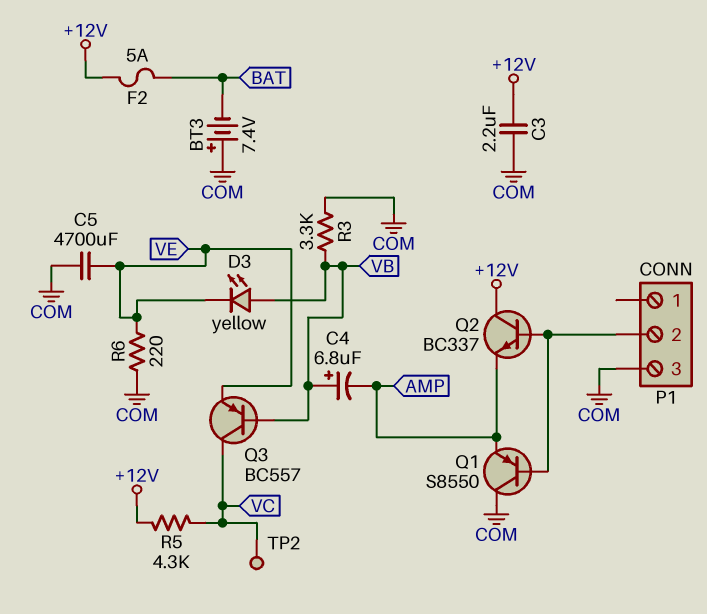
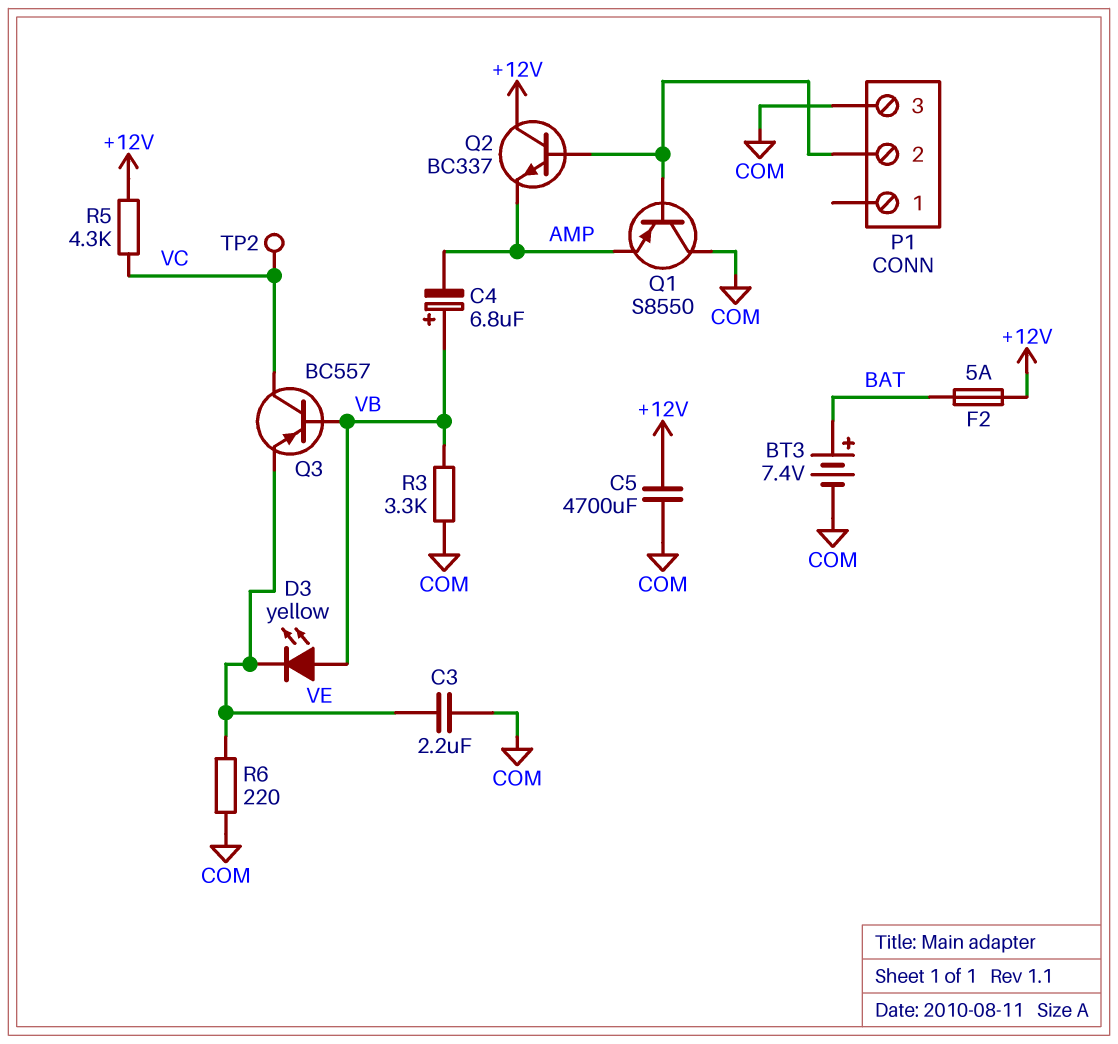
BT3: 7.4V (plus COM, minus BAT) -> 7.4V (plus BAT, minus COM)
C3: 2.2uF (+12V, COM) -> 2.2uF (COM, VE)
C5: 4700uF (COM, VE) -> 4700uF (+12V, COM)

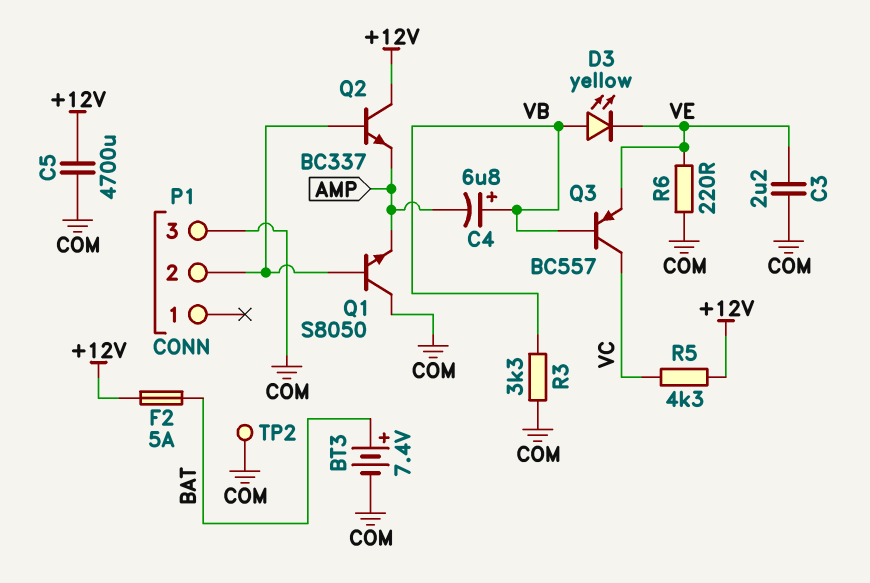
Q1: PNP S8550 (B P1/2, C COM, E AMP) -> NPN S8050 (B P1/2, C COM, E AMP)
TP2: test point (VC) -> test point (COM)

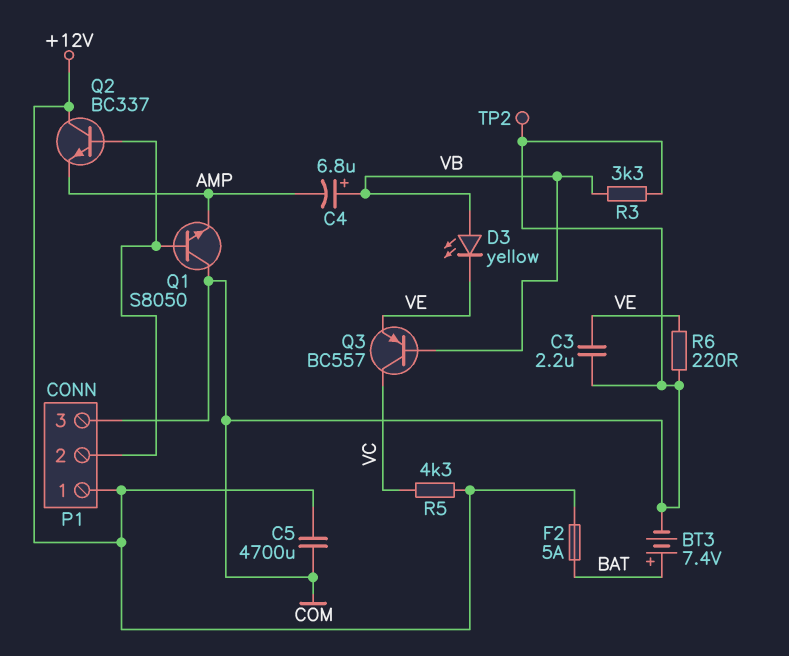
P1 pin 1: none -> +12V

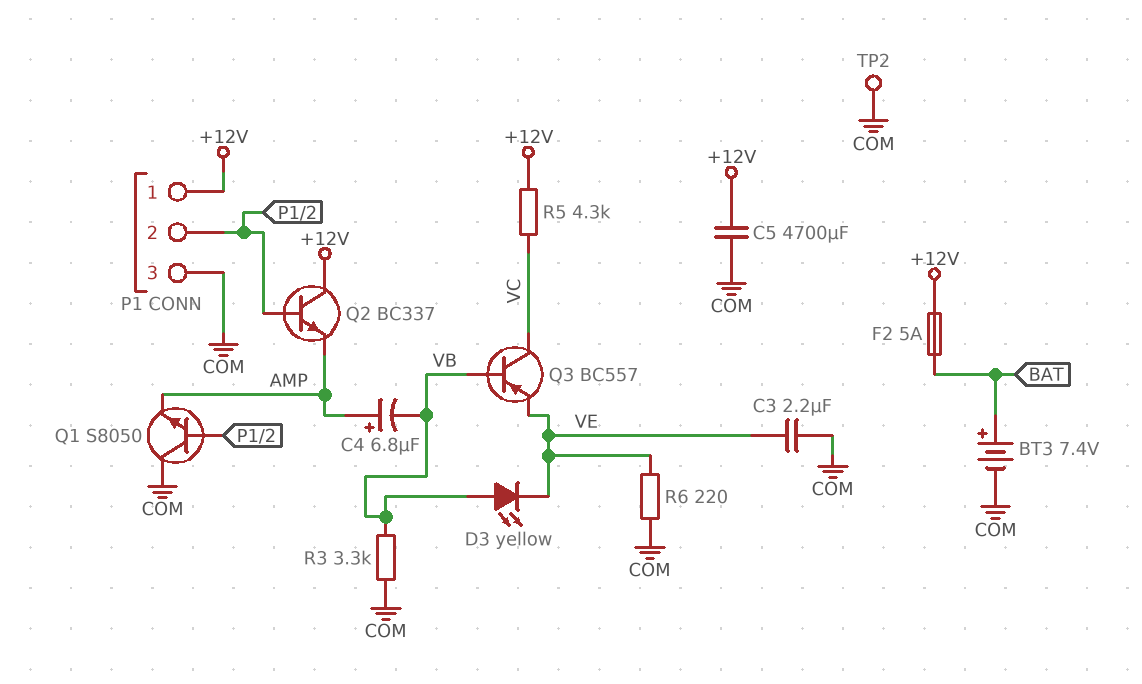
C4: 6.8uF (plus VB, minus AMP) -> 6.8uF (plus AMP, minus VB)

